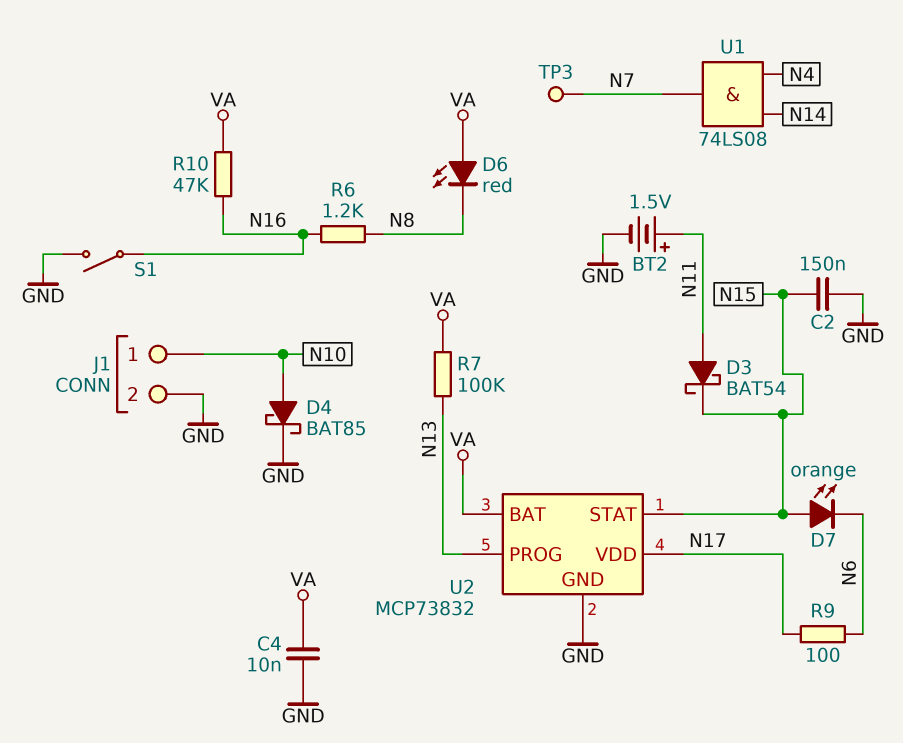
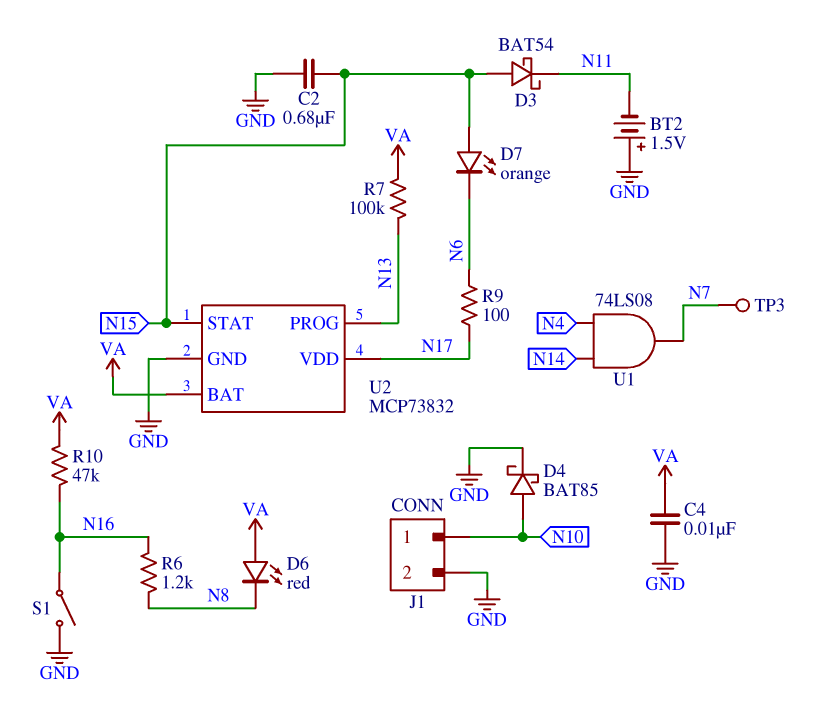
BT2: 1.5V (plus N11, minus GND) -> 1.5V (plus GND, minus N11)
C2: 150nF (GND, N15) -> 680nF (GND, N15)
D3: schottky BAT54 (A N11, K N15) -> schottky BAT54 (A N15, K N11)

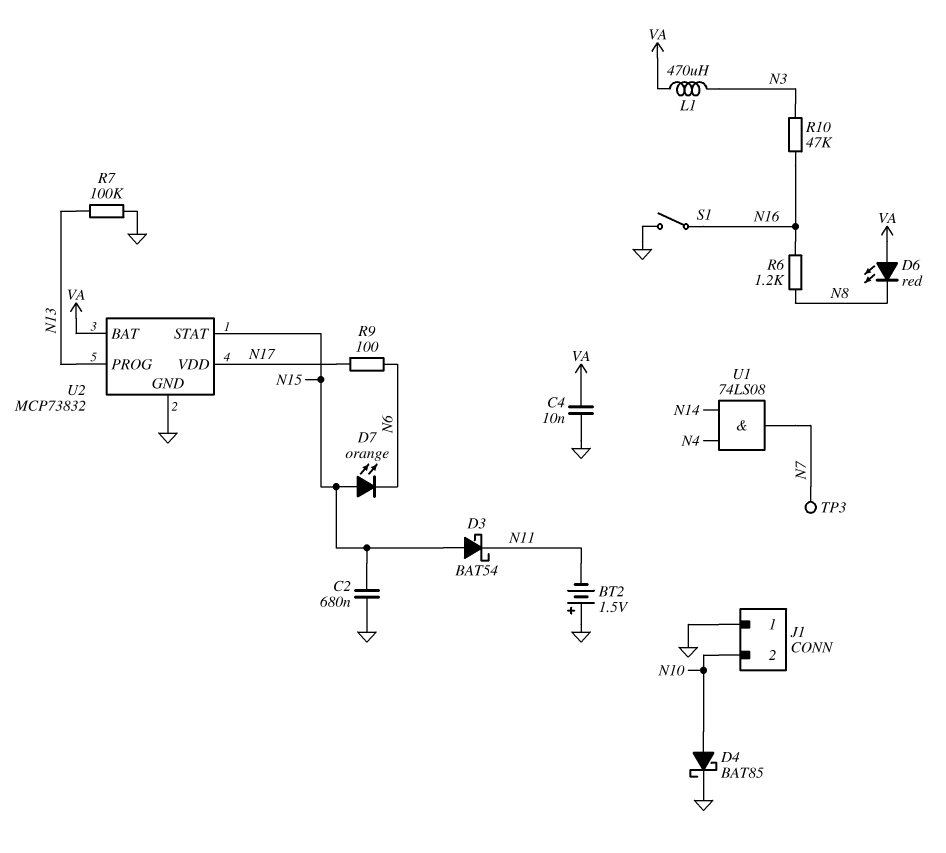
J1 pin 1: N10 -> GND
J1 pin 2: GND -> N10
L1: none -> 470uH (N3, VA)
R7: 100k (N13, VA) -> 100k (GND, N13)
R10: 47k (N16, VA) -> 47k (N3, N16)

